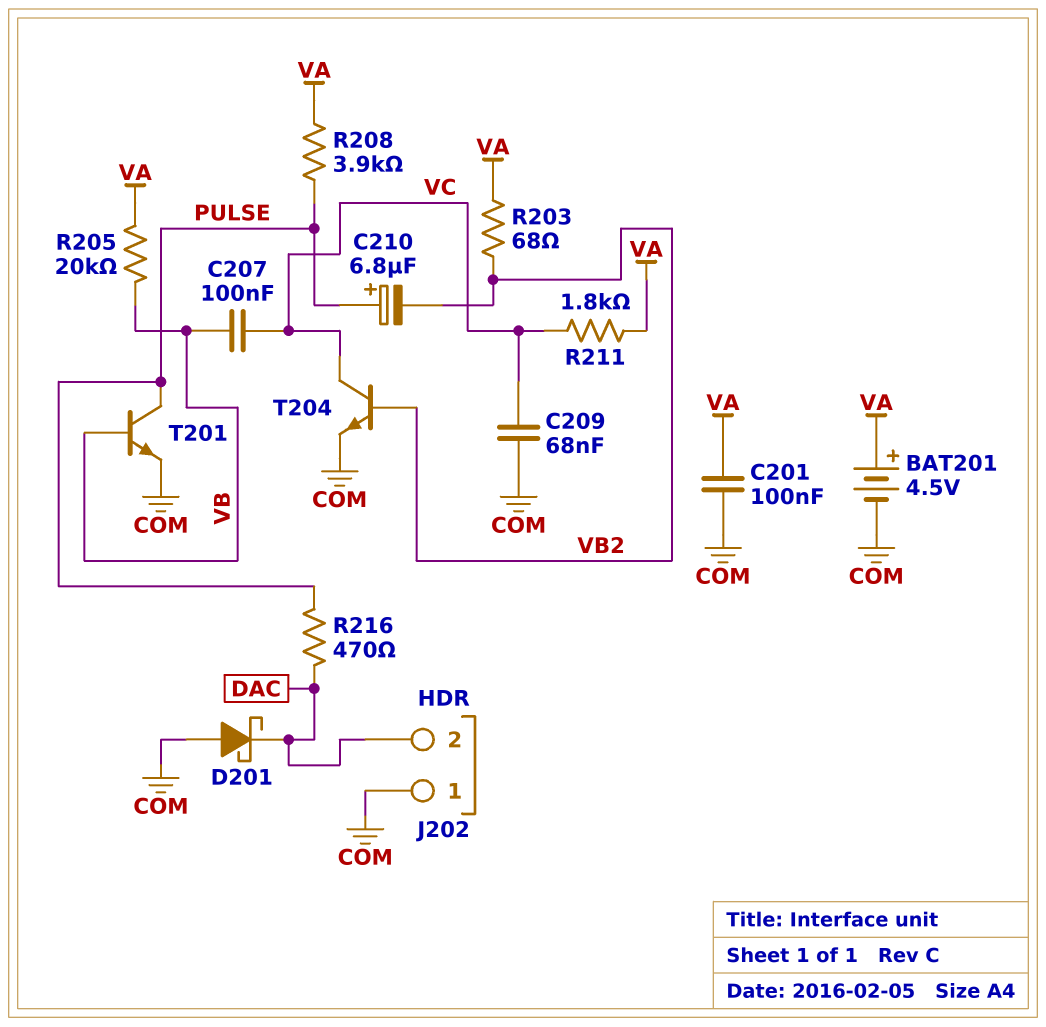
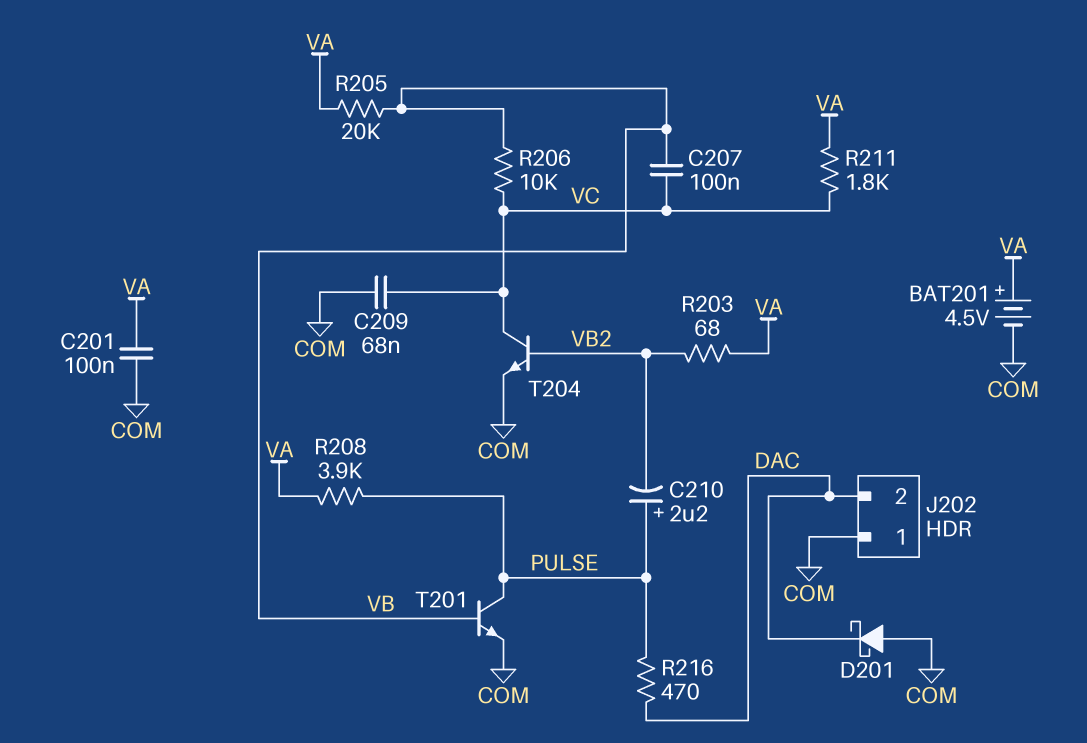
C210: 6.8uF (plus PULSE, minus VB2) -> 2.2uF (plus PULSE, minus VB2)
R206: none -> 10k (VB, VC)

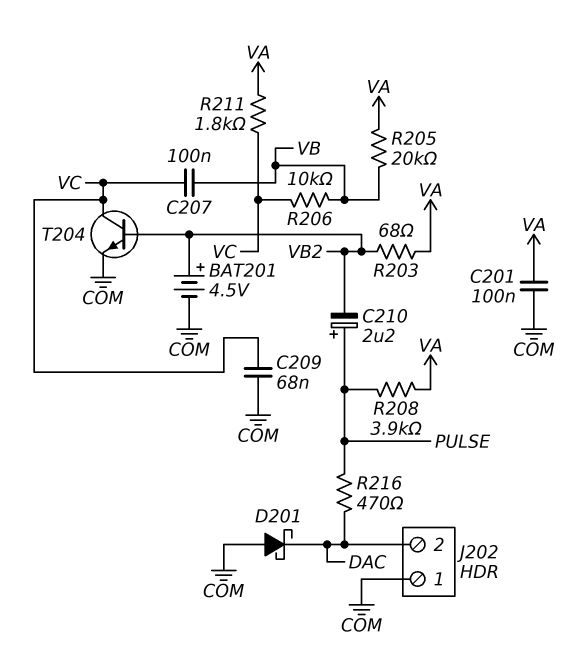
BAT201: 4.5V (plus VA, minus COM) -> 4.5V (plus VB2, minus COM)
T201: NPN (B VB, C PULSE, E COM) -> none

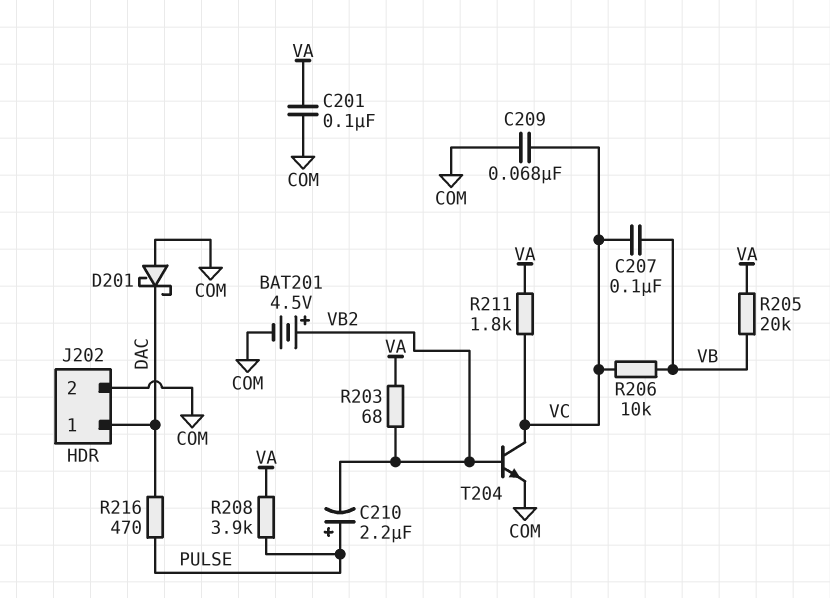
J202 pin 1: COM -> DAC
J202 pin 2: DAC -> COM

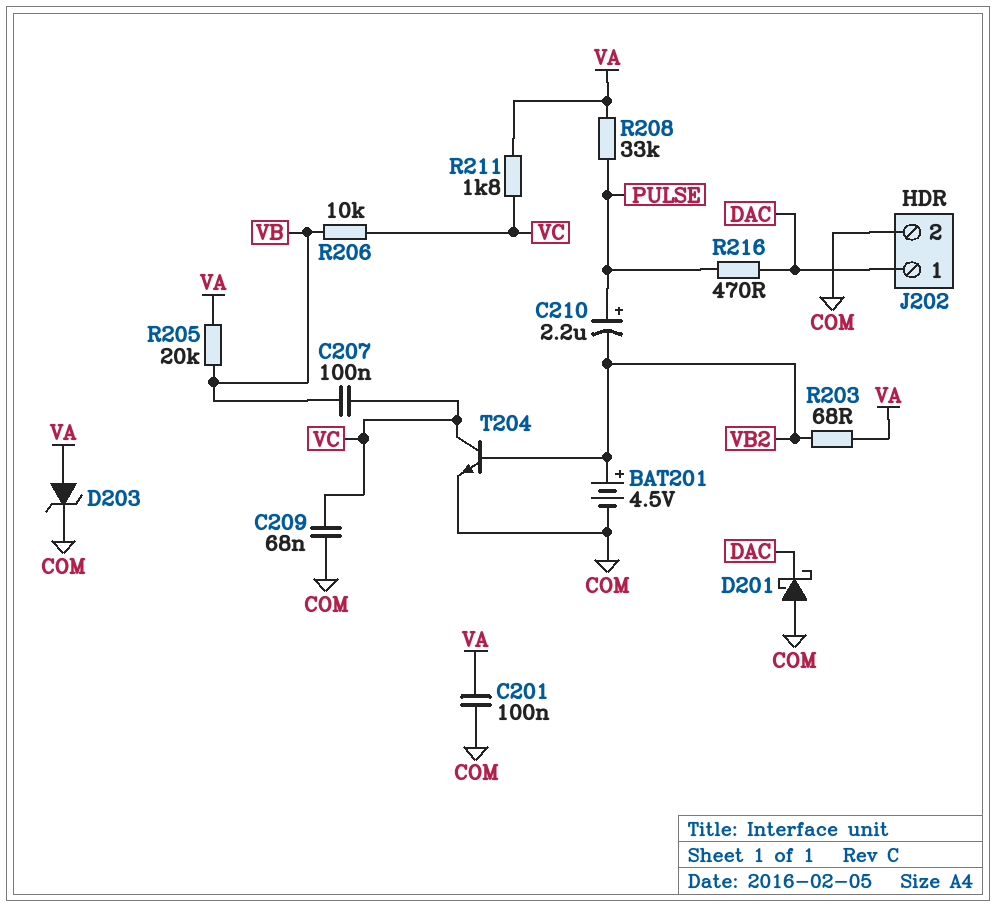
D203: none -> zener (A VA, K COM)
R208: 3.9k (PULSE, VA) -> 33k (PULSE, VA)

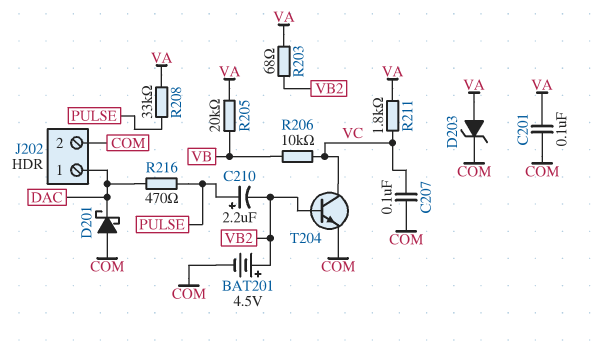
C207: 100nF (VB, VC) -> 100nF (COM, VC)
C209: 68nF (COM, VC) -> none

